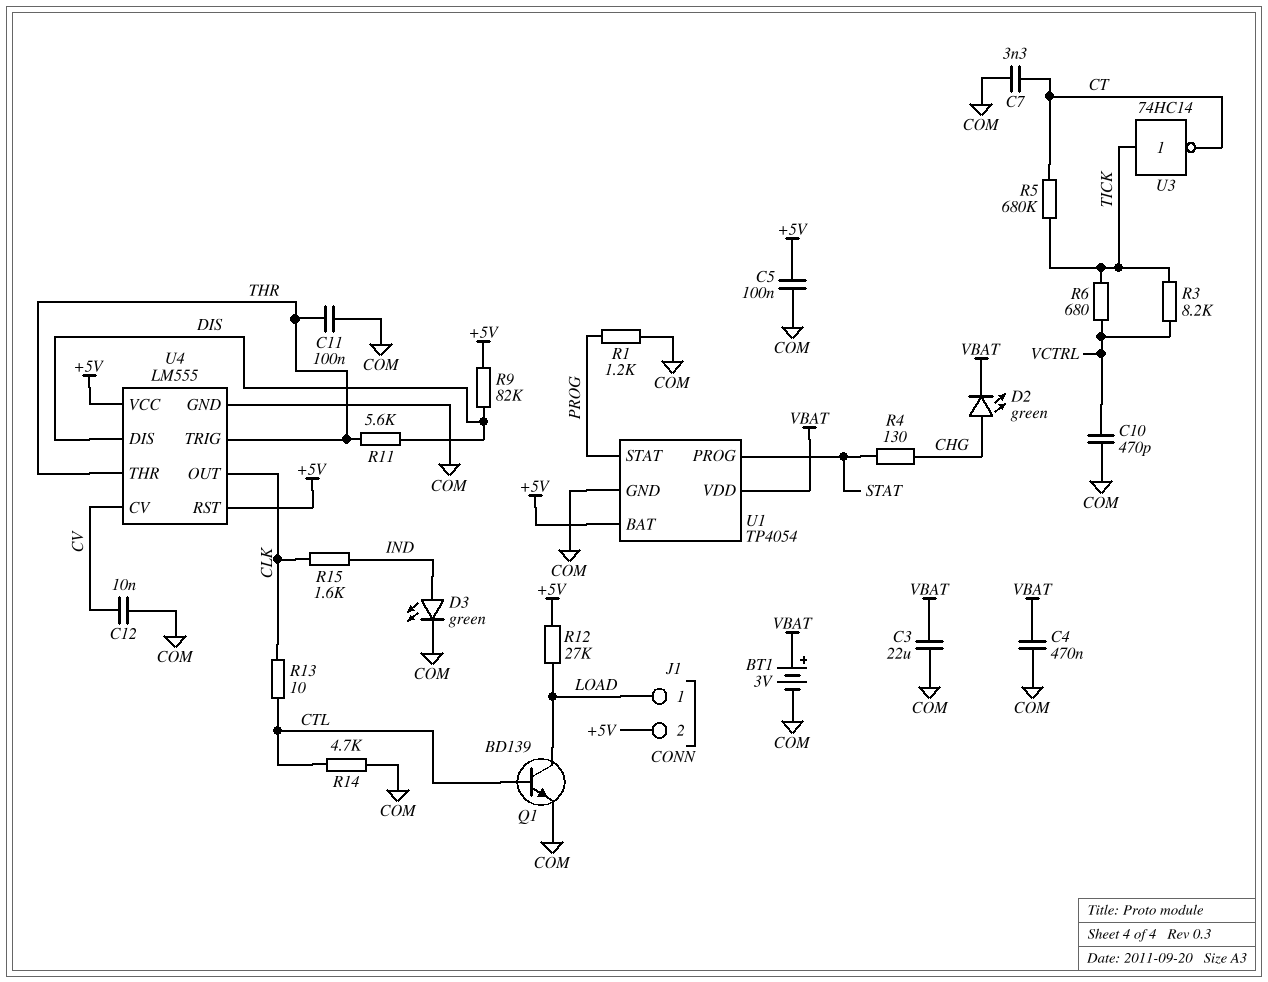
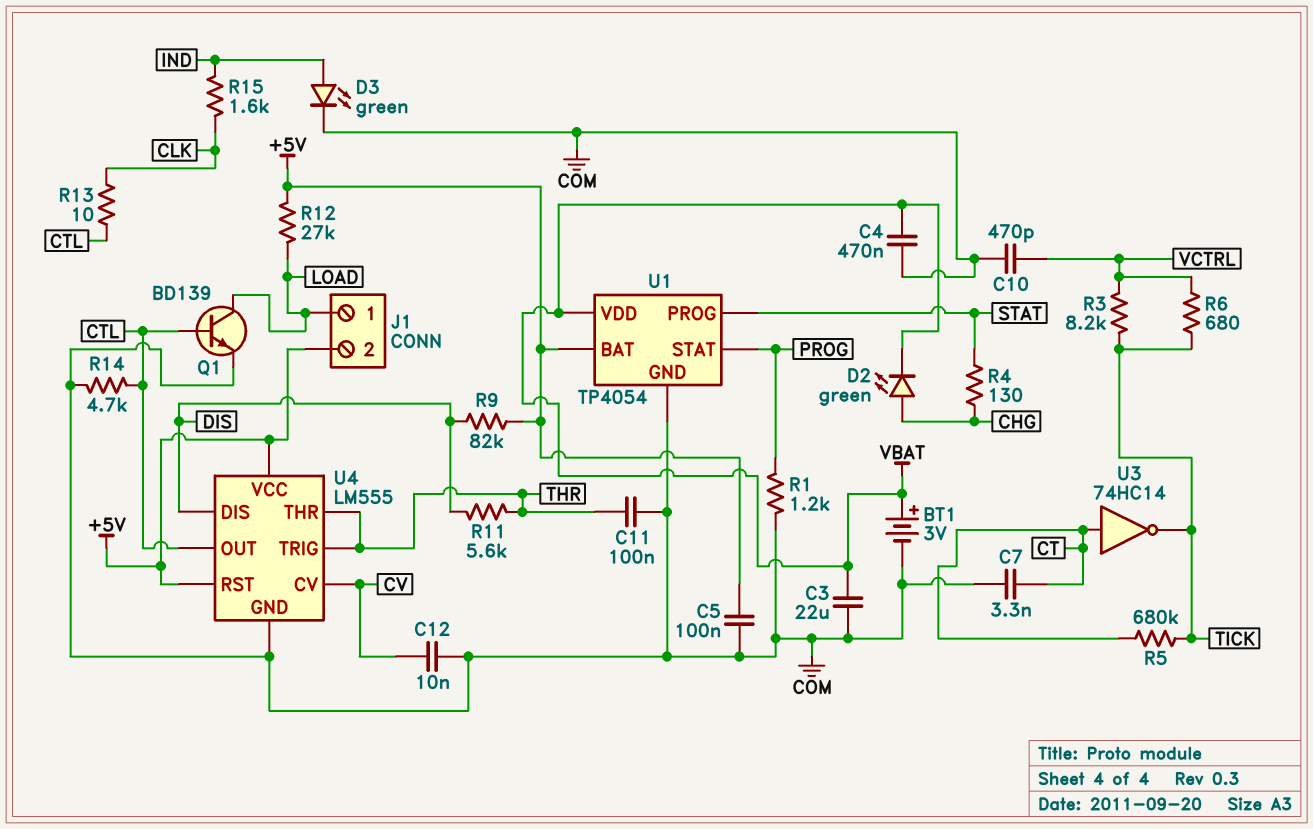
U3: NOT 74HC14 (in TICK, out CT) -> NOT 74HC14 (in CT, out TICK)
U4 pin OUT: CLK -> CTL

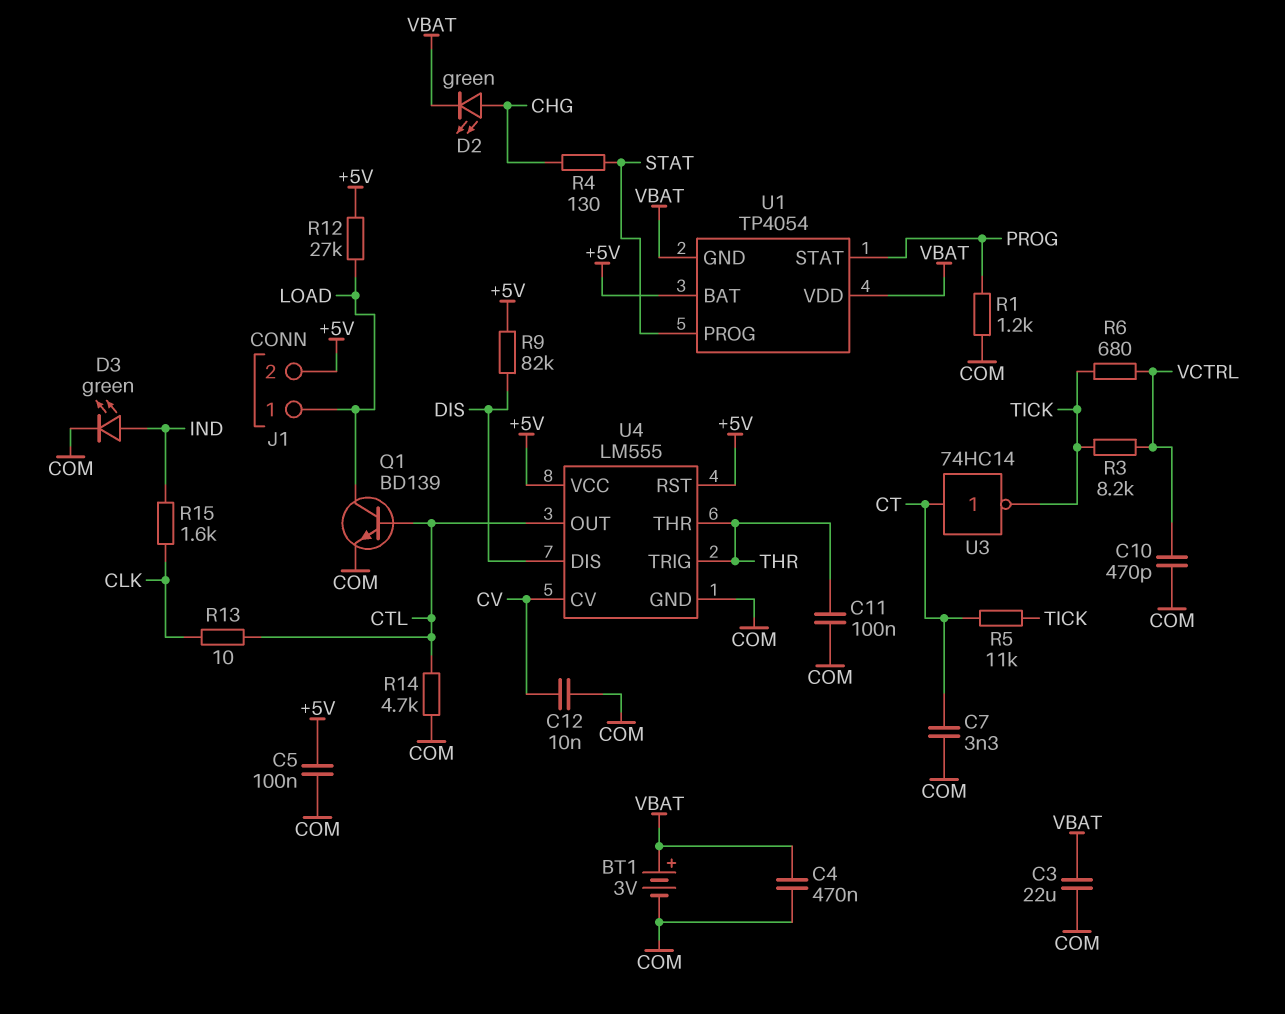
R5: 680k (CT, TICK) -> 11k (CT, TICK)
R11: 5.6k (DIS, THR) -> none
U1 pin GND: COM -> VBAT

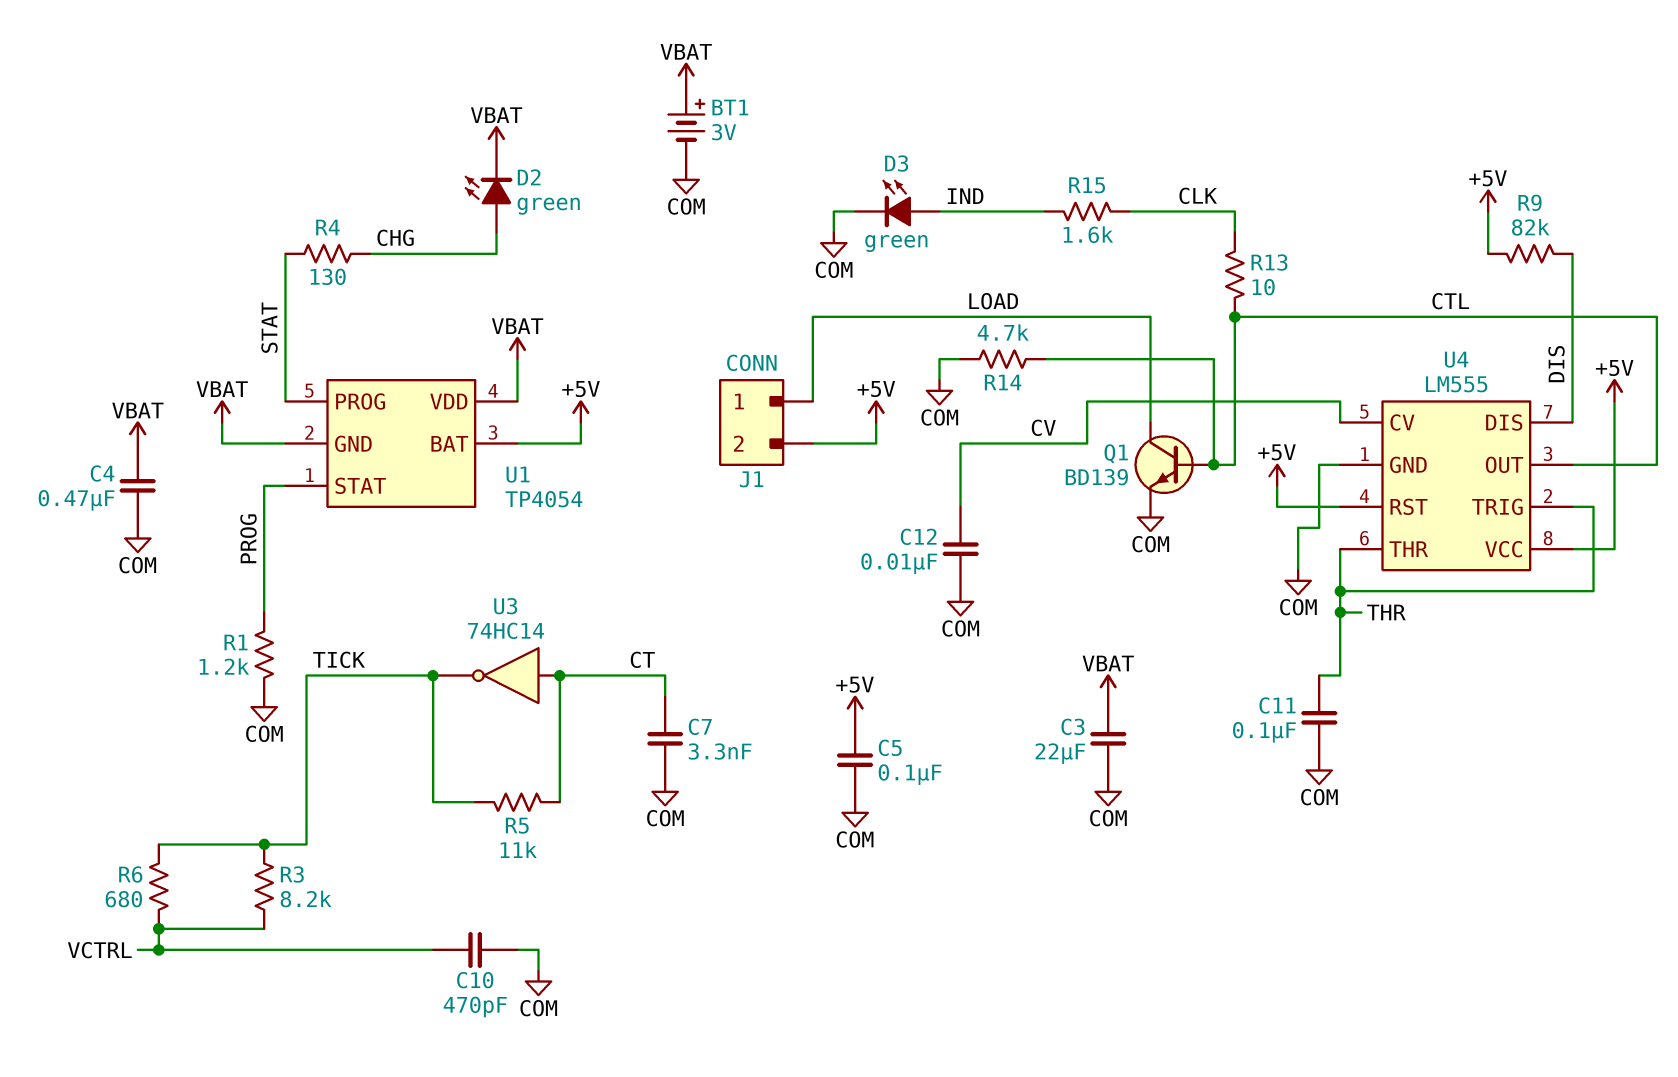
R12: 27k (+5V, LOAD) -> none

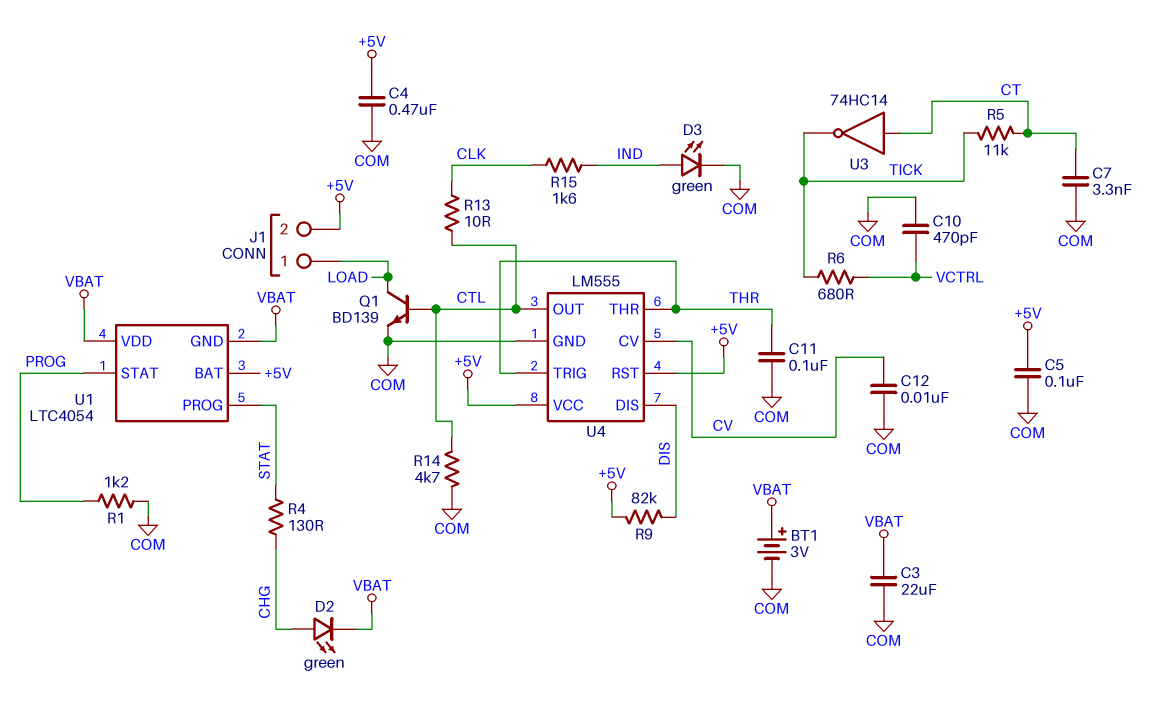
C4: 470nF (COM, VBAT) -> 470nF (+5V, COM)
R3: 8.2k (TICK, VCTRL) -> none
U1: TP4054 -> LTC4054

